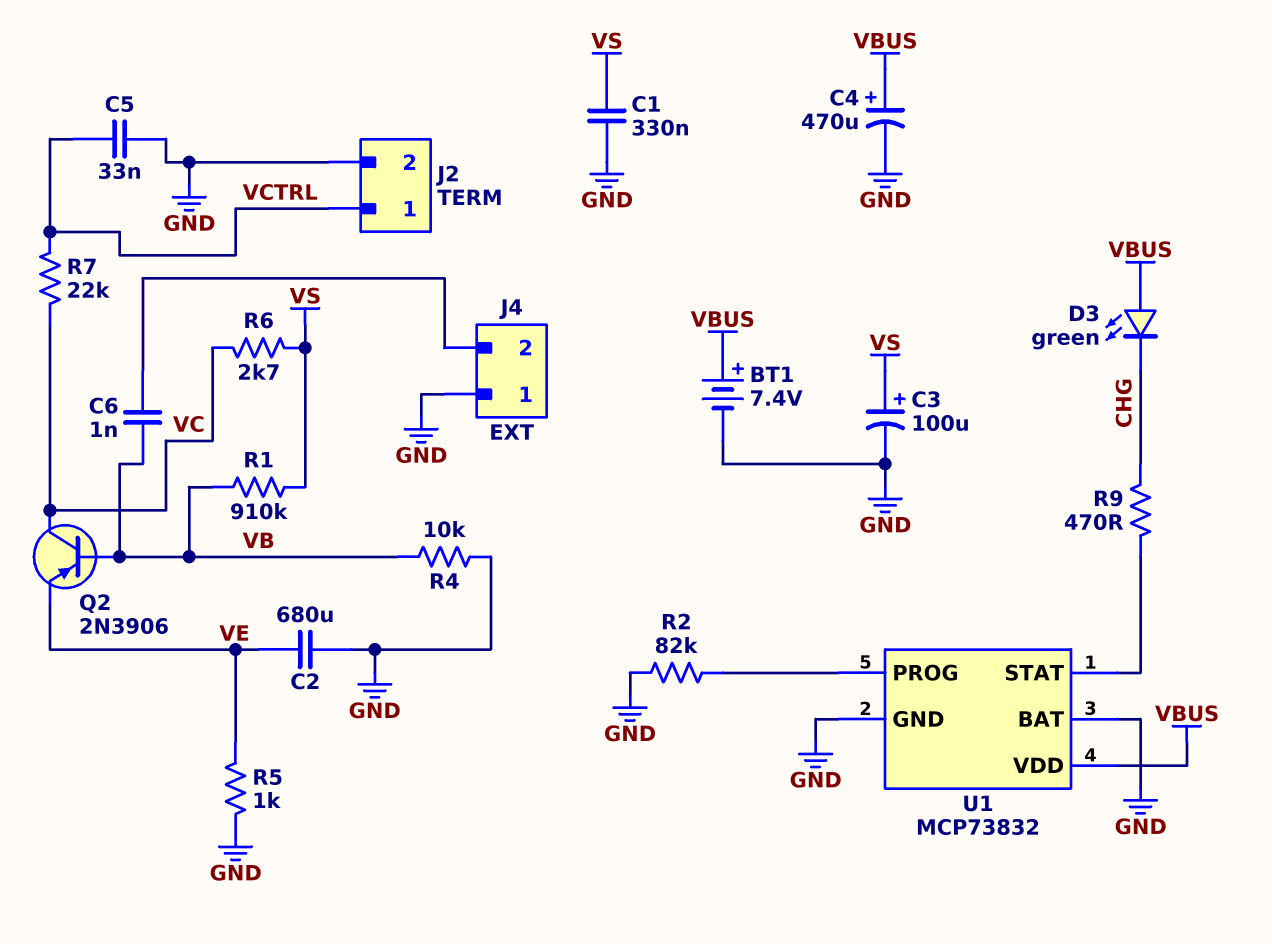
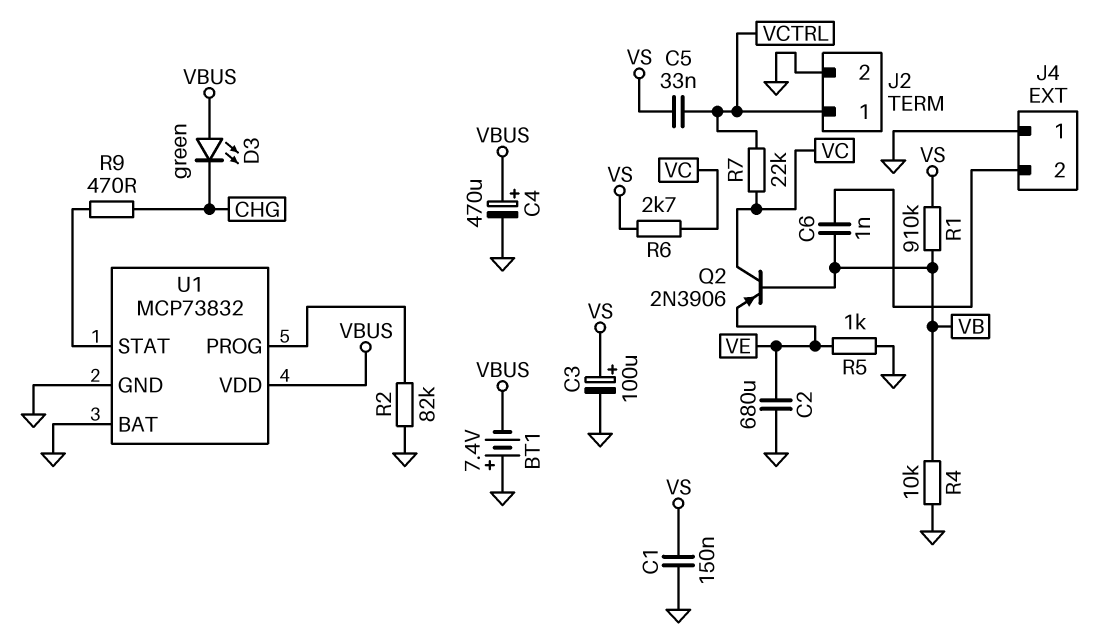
BT1: 7.4V (plus VBUS, minus GND) -> 7.4V (plus GND, minus VBUS)
C1: 330nF (GND, VS) -> 150nF (GND, VS)
C5: 33nF (GND, VCTRL) -> 33nF (VCTRL, VS)

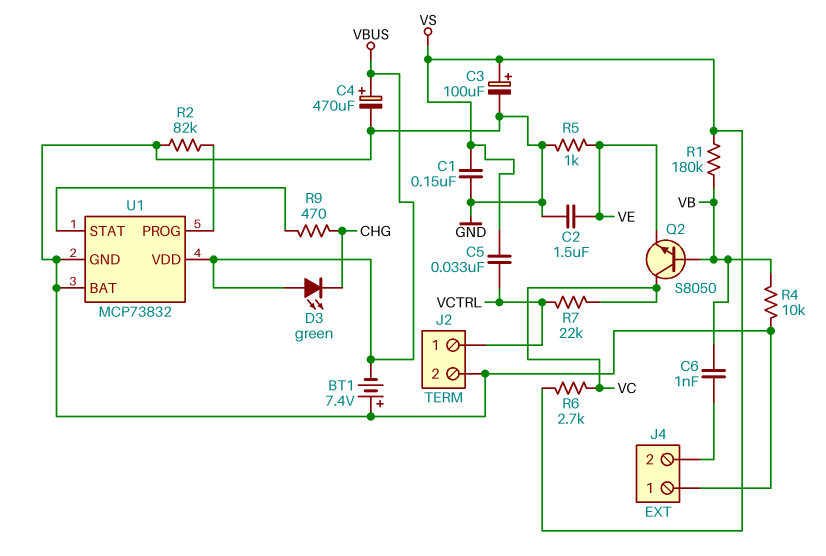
C2: 680uF (GND, VE) -> 1.5uF (GND, VE)
Q2: PNP 2N3906 (B VB, C VC, E VE) -> NPN S8050 (B VB, C VC, E VE)
R1: 910k (VB, VS) -> 180k (VB, VS)

